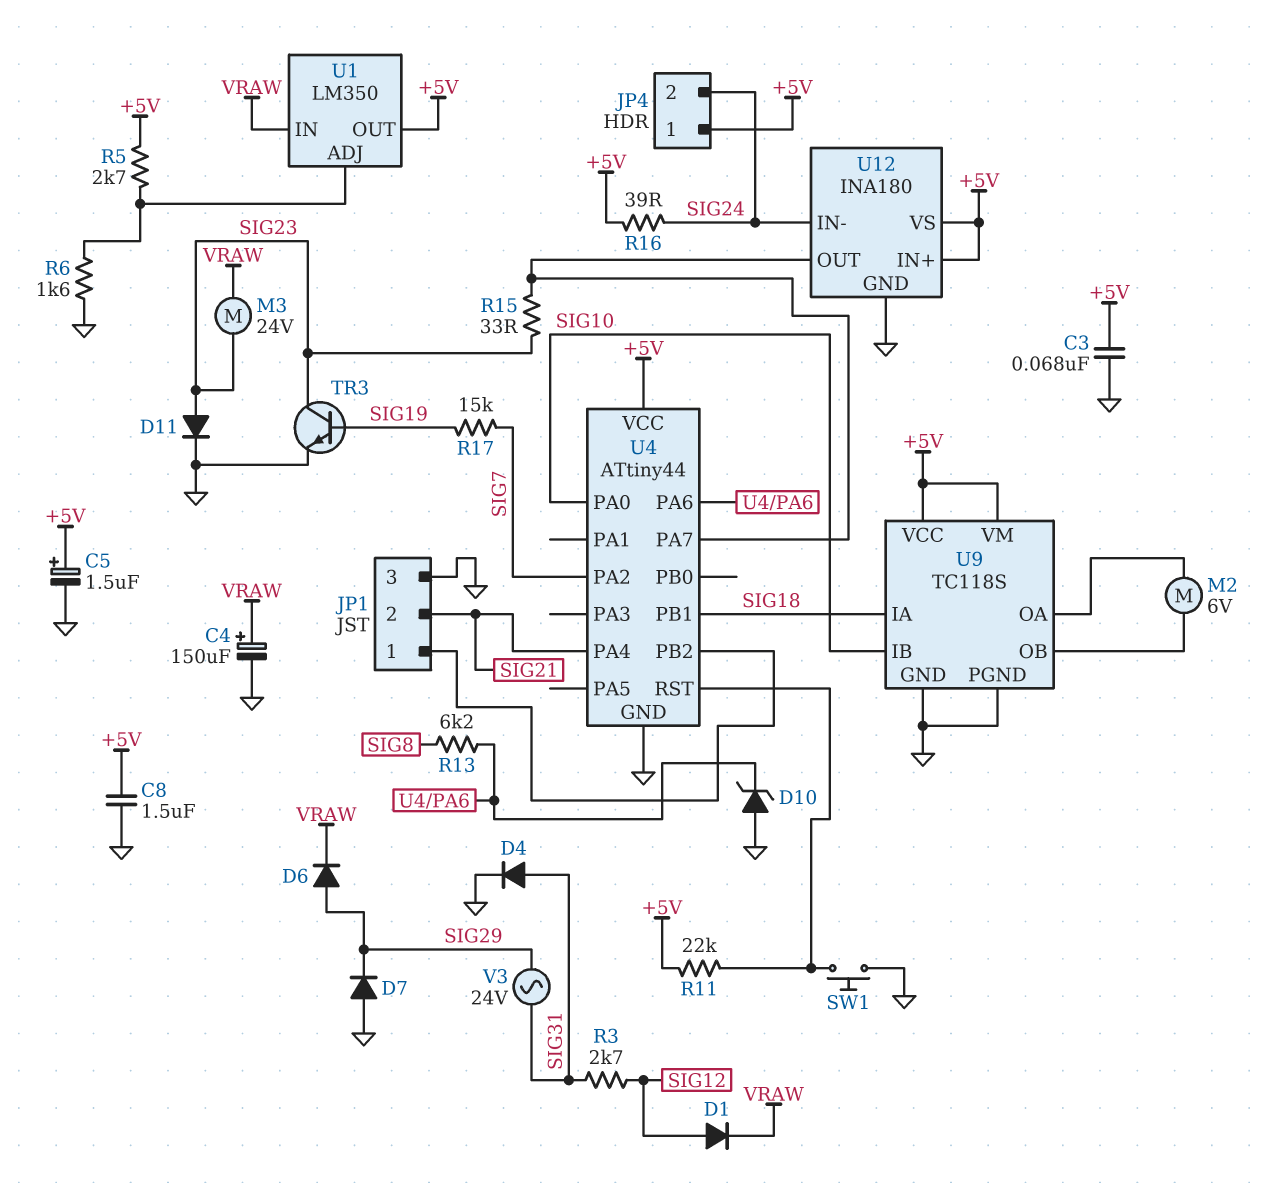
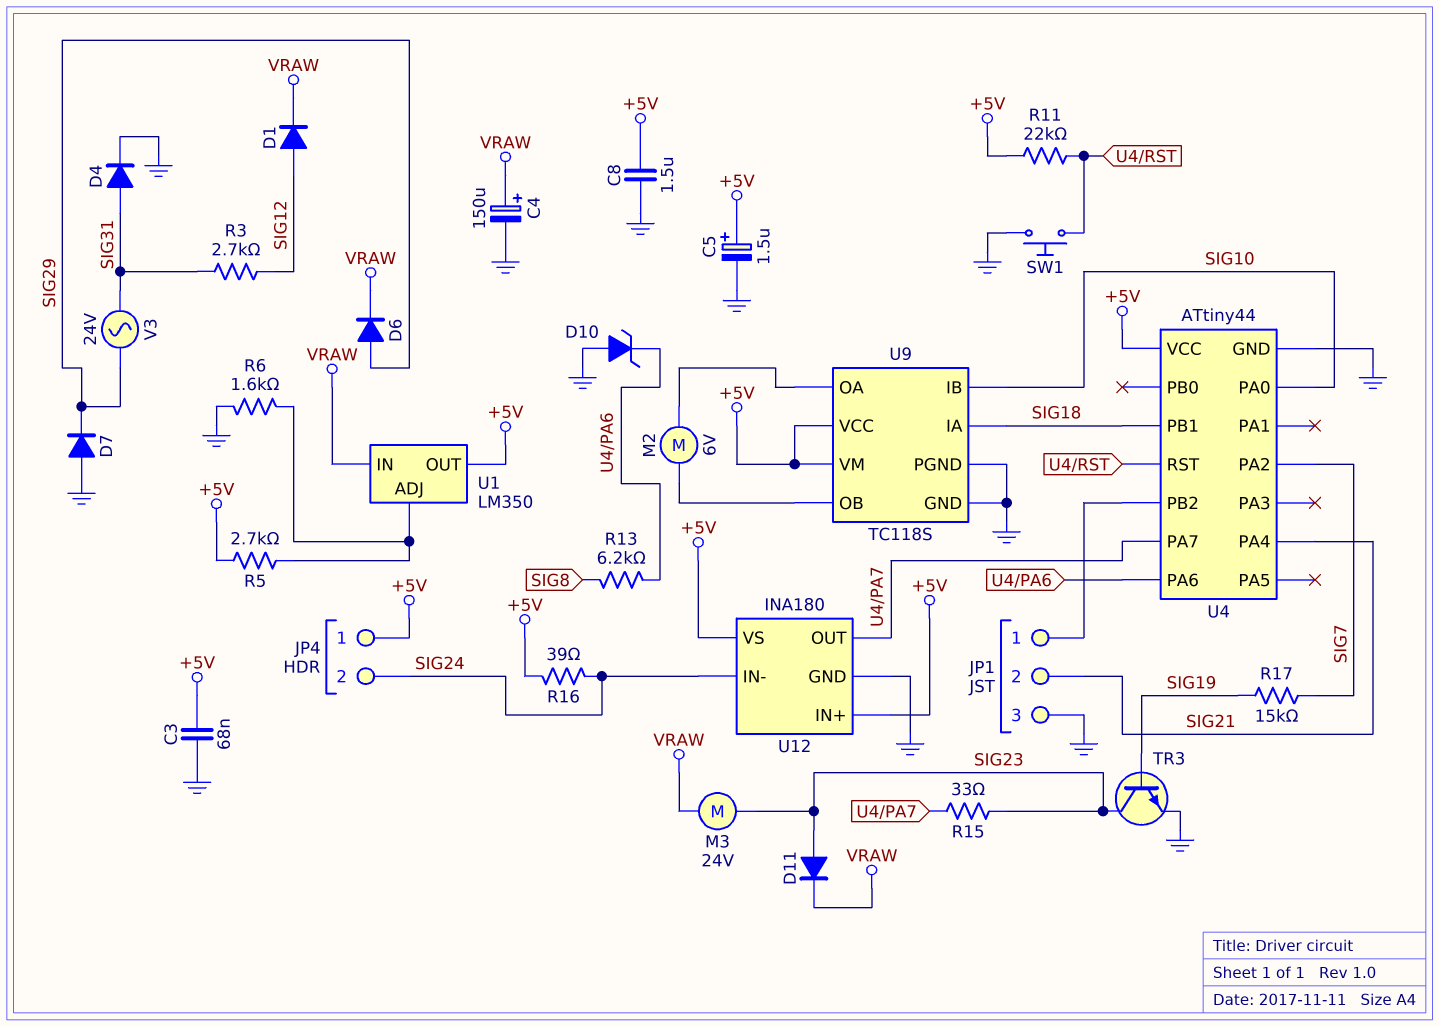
D11: diode (A SIG23, K GND) -> diode (A SIG23, K VRAW)

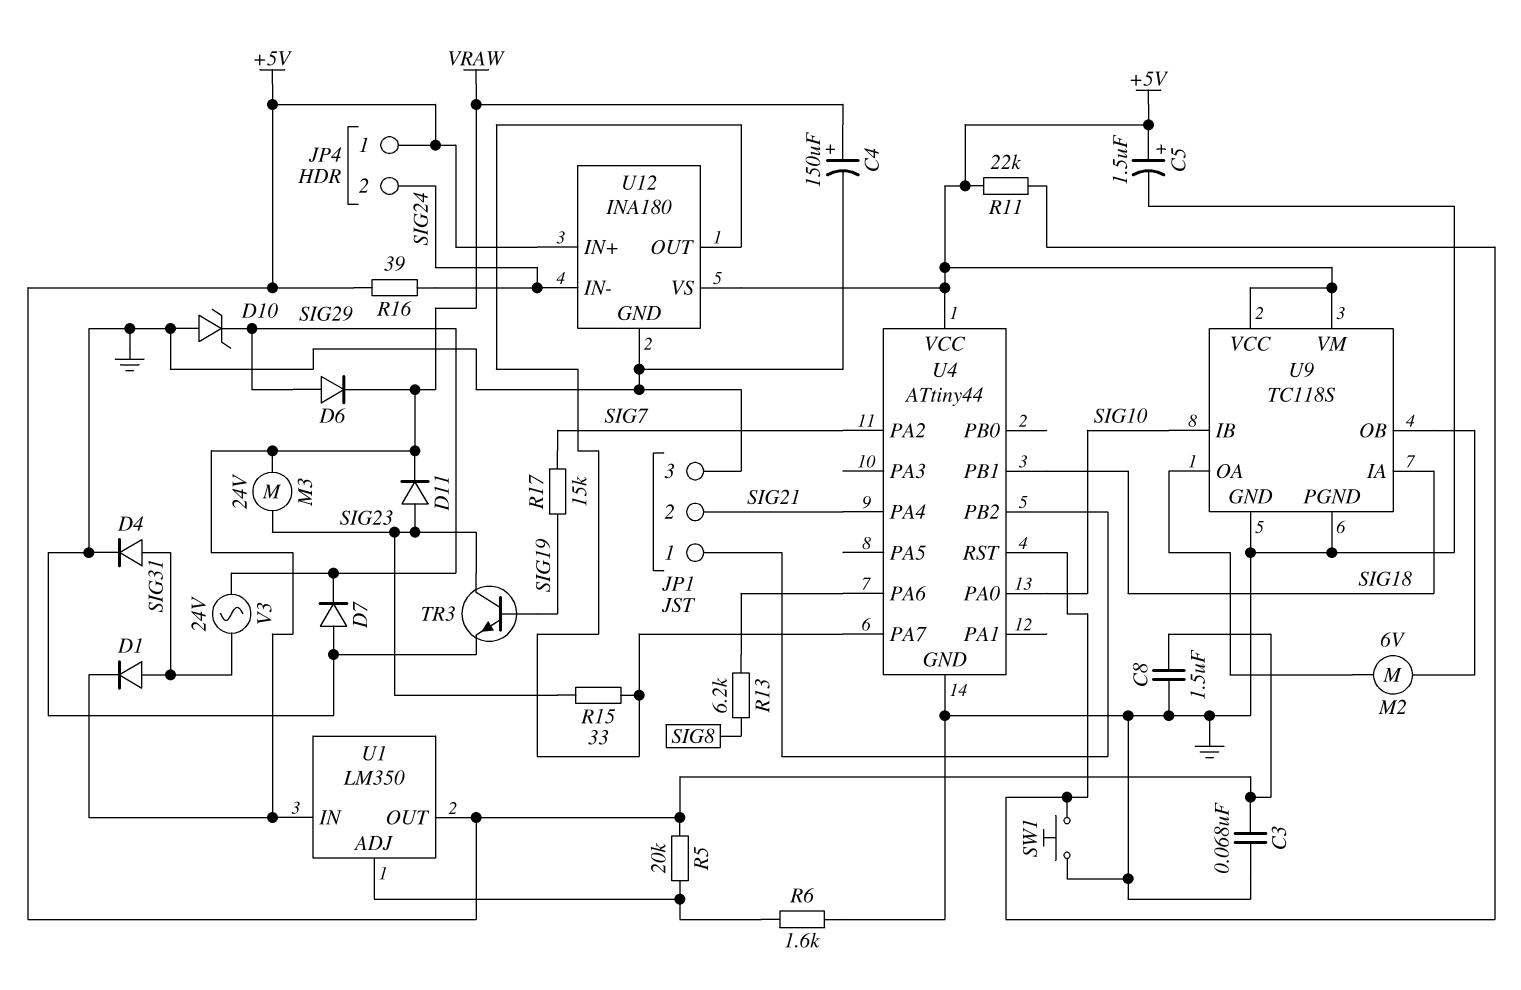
D1: diode (A SIG12, K VRAW) -> diode (A SIG31, K VRAW)
D10: zener (A GND, K U4/PA6) -> zener (A GND, K SIG29)
R3: 2.7k (SIG12, SIG31) -> none
R5: 2.7k (+5V, U1/ADJ) -> 20k (+5V, U1/ADJ)

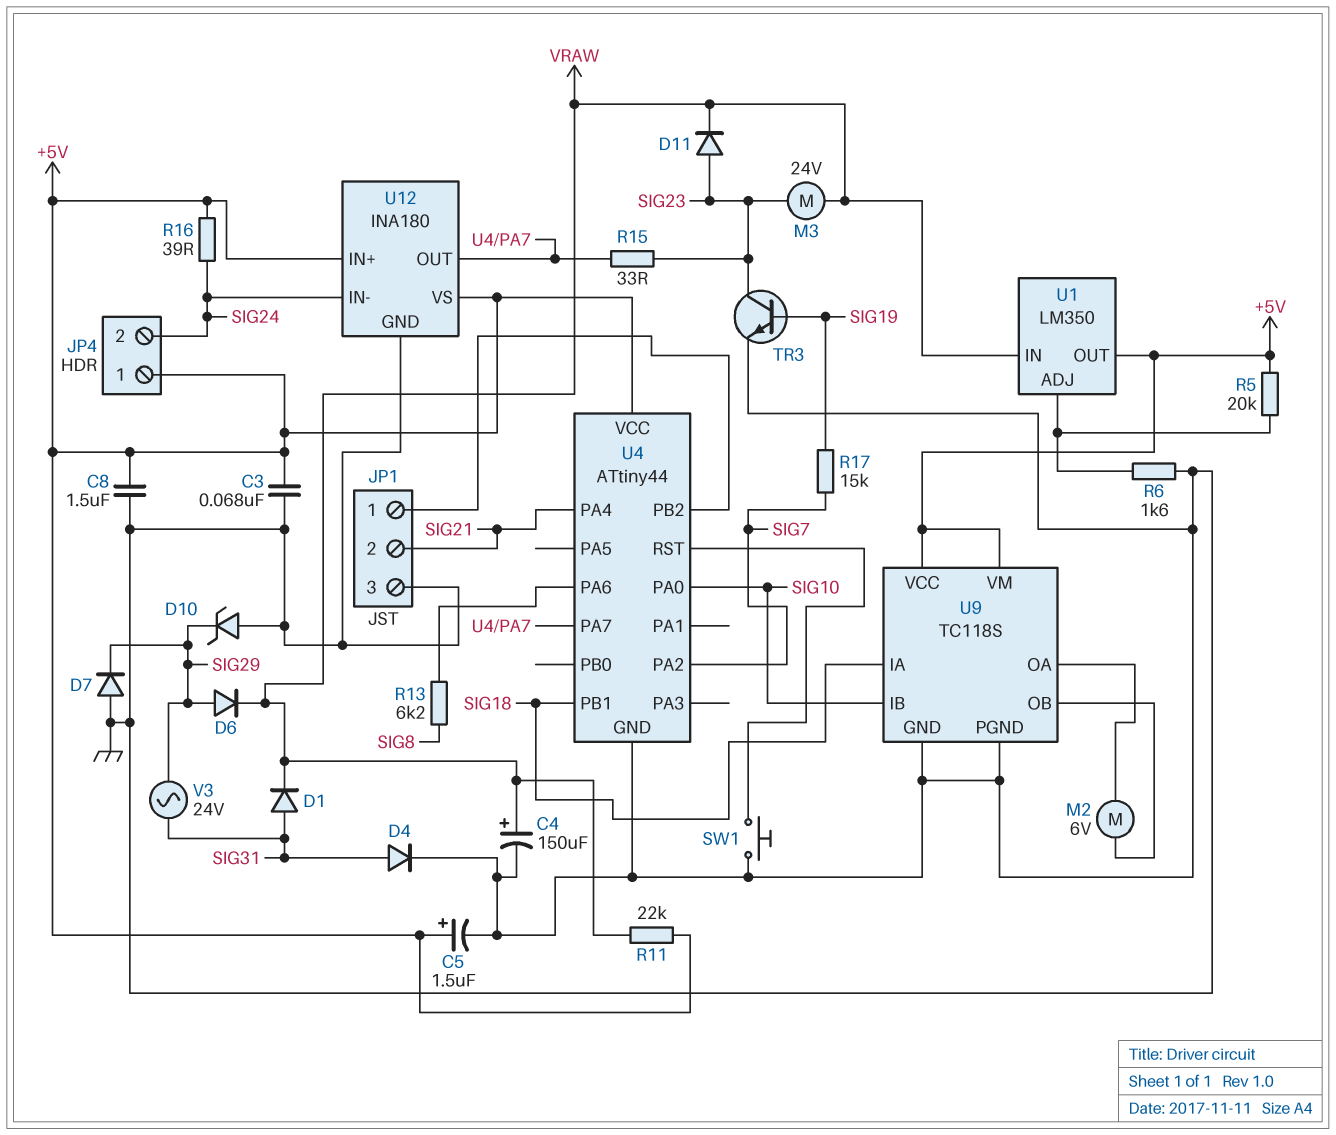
R11: 22k (+5V, U4/RST) -> 22k (+5V, VRAW)

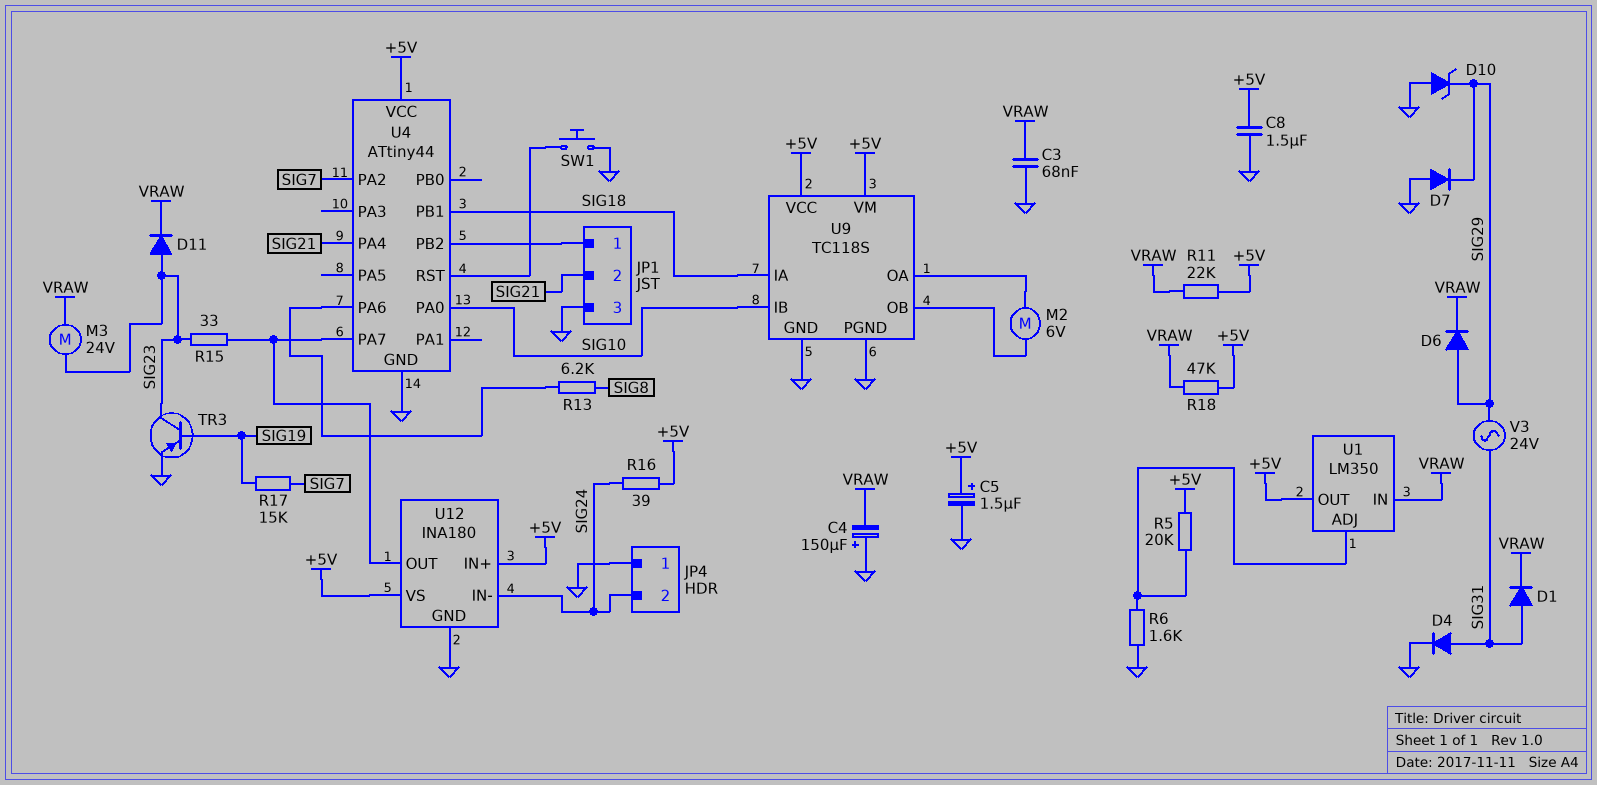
C3: 68nF (+5V, GND) -> 68nF (GND, VRAW)
C4: 150uF (plus VRAW, minus GND) -> 150uF (plus GND, minus VRAW)
JP4 pin 1: +5V -> GND
R18: none -> 47k (+5V, VRAW)
TR3: NPN (B SIG19, C SIG23, E GND) -> PNP (B SIG19, C SIG23, E GND)

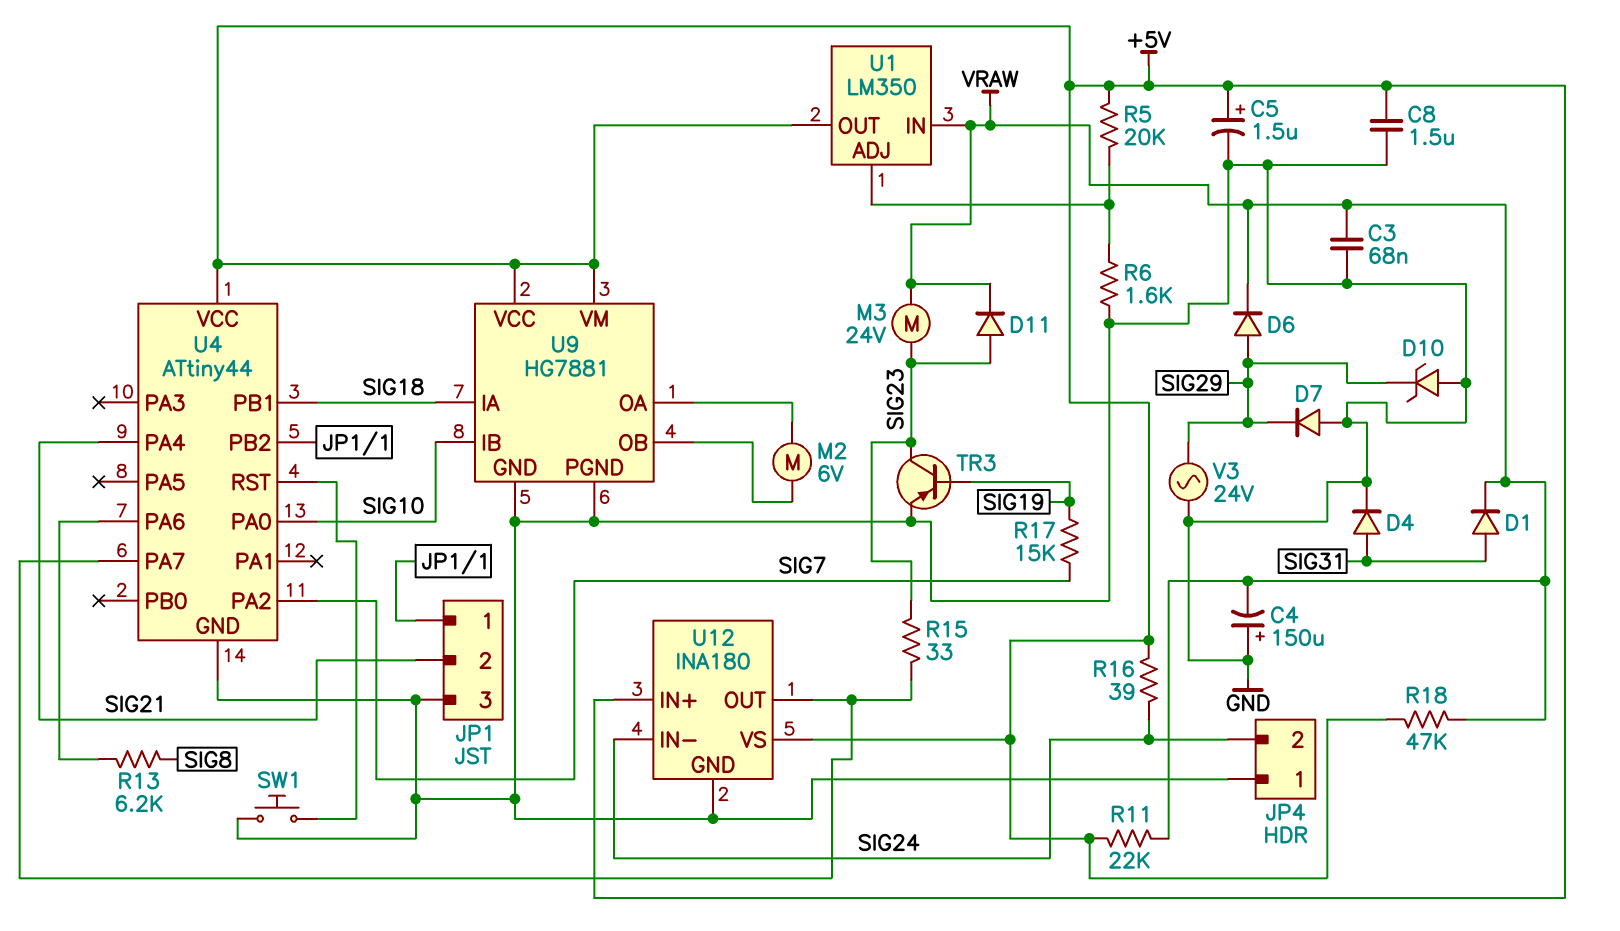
U9: TC118S -> HG7881
V3: AC 24V (SIG29, SIG31) -> AC 24V (GND, SIG29)

